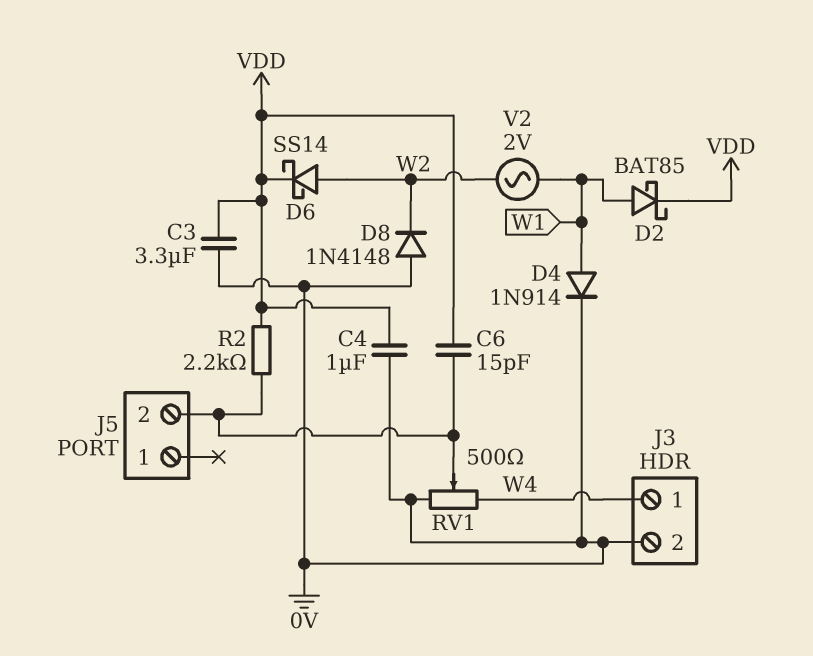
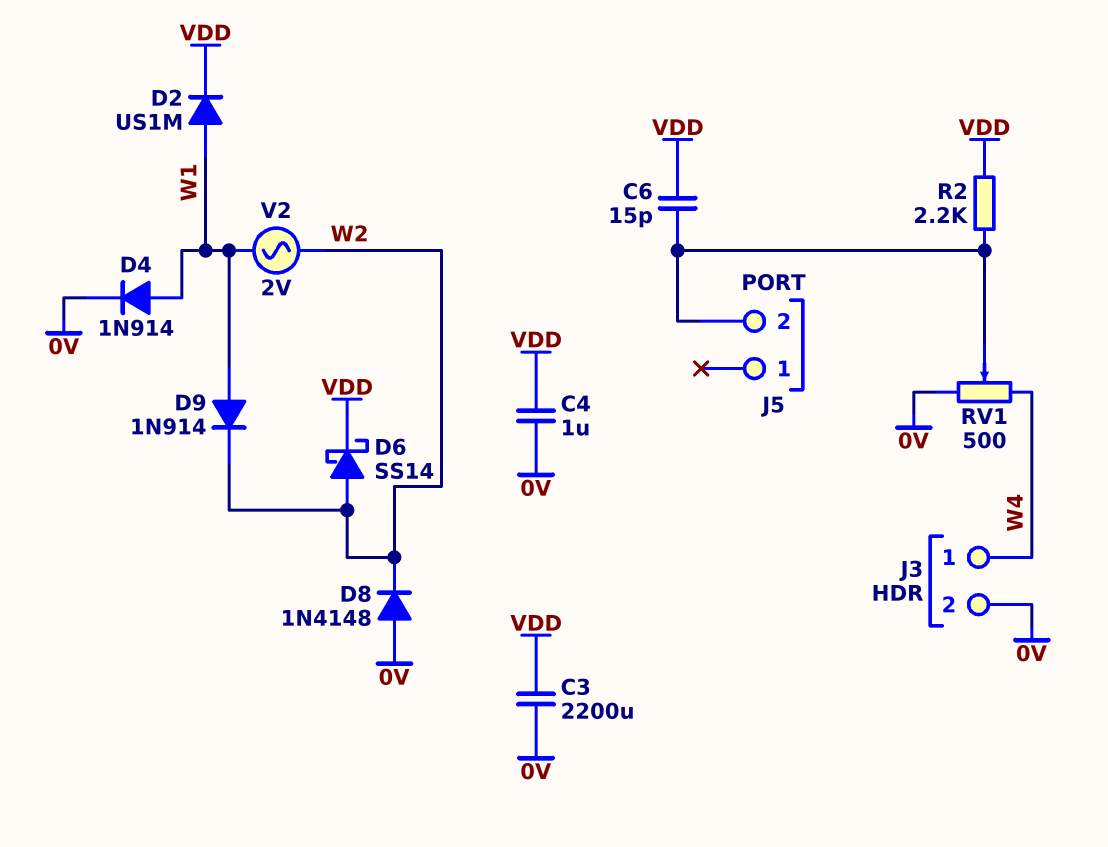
C3: 3.3uF (0V, VDD) -> 2200uF (0V, VDD)
D2: schottky BAT85 (A W1, K VDD) -> diode US1M (A W1, K VDD)
D9: none -> diode 1N914 (A W1, K W2)

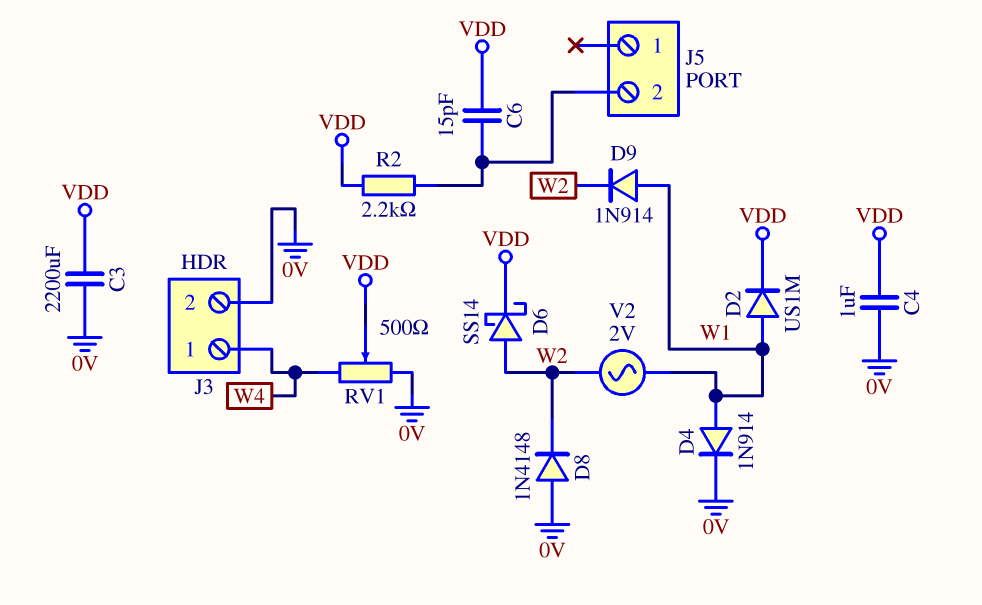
RV1: 500 (0V, W4, wiper J5/2) -> 500 (0V, W4, wiper VDD)

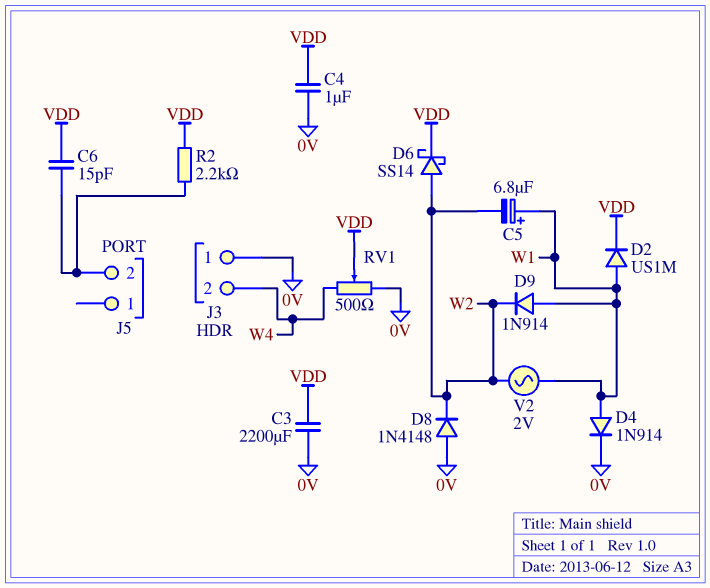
C5: none -> 6.8uF (plus W1, minus W2)
J3 pin 1: W4 -> 0V
J3 pin 2: 0V -> W4

